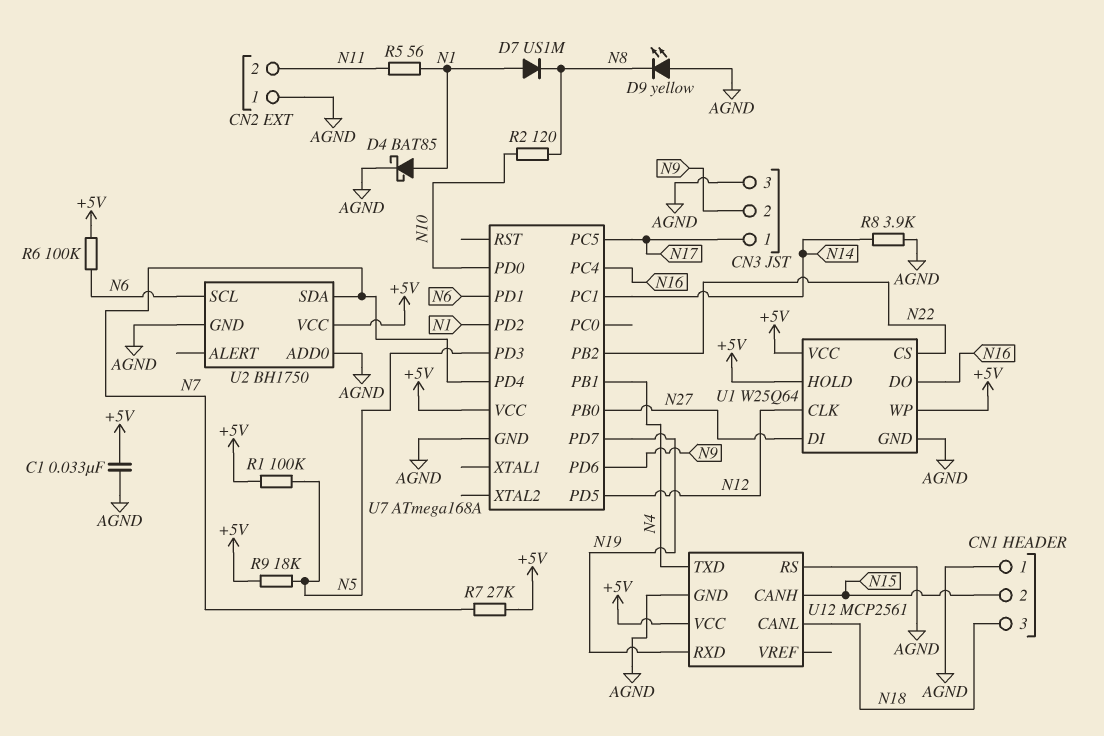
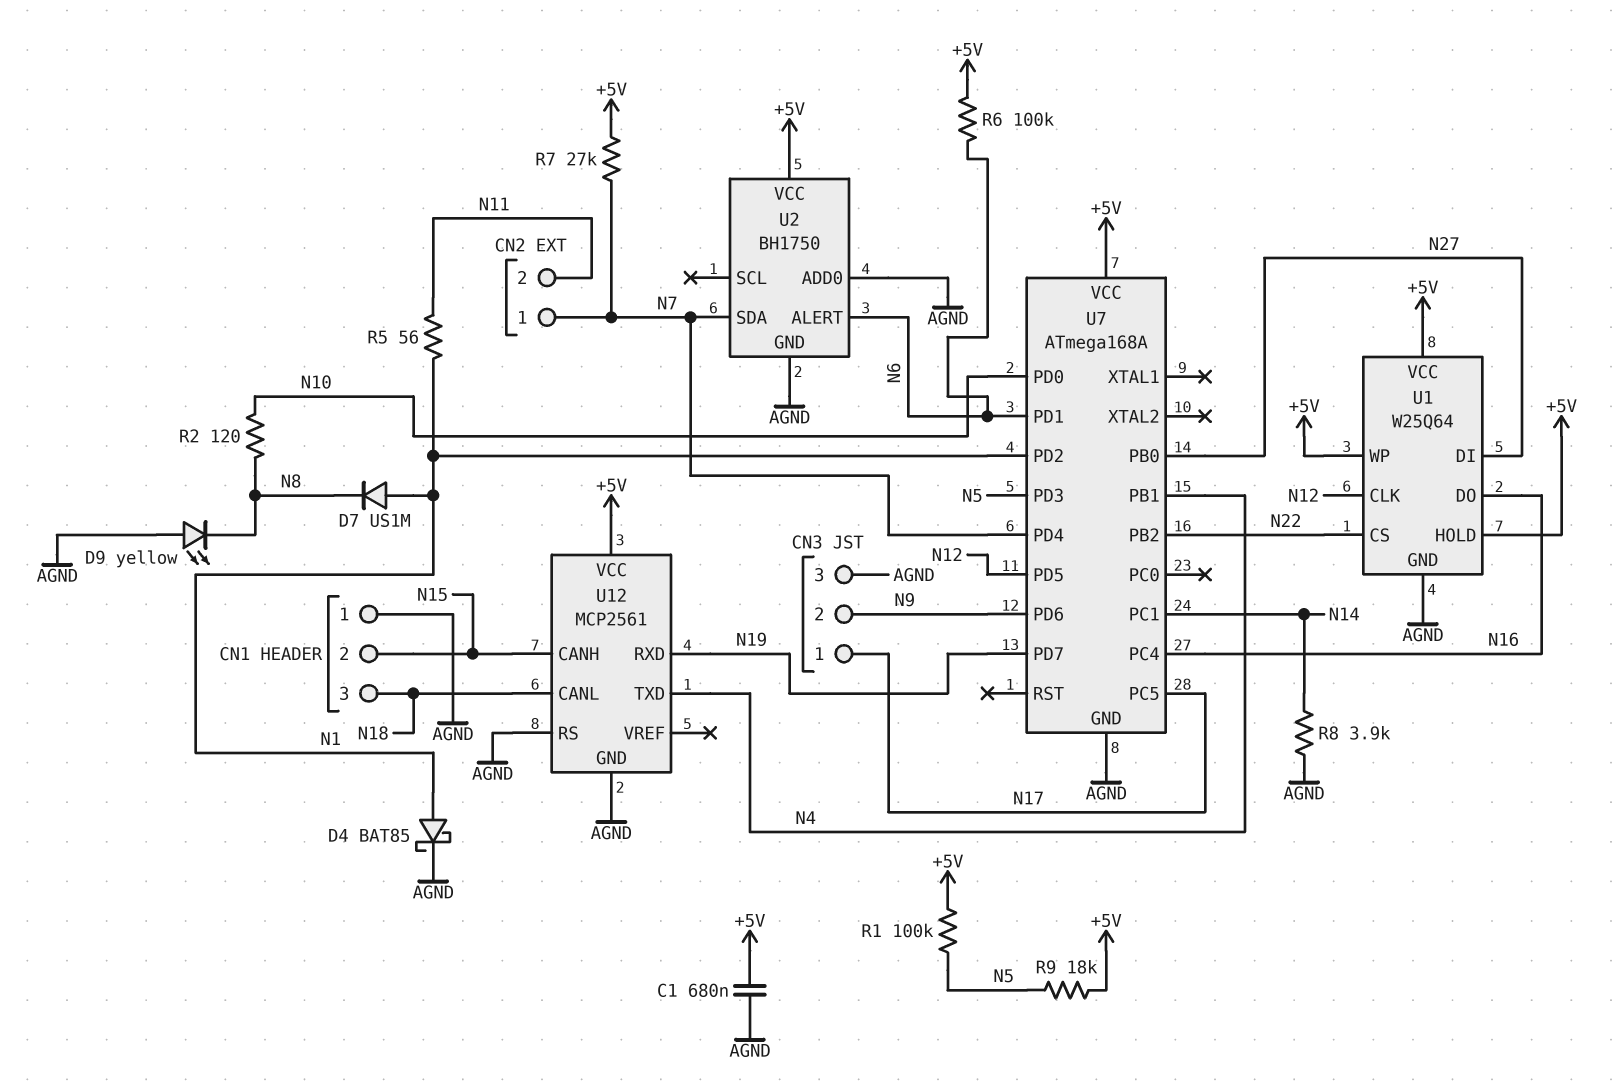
C1: 33nF (+5V, AGND) -> 680nF (+5V, AGND)
CN2 pin 1: AGND -> N7
U2 pin ALERT: none -> N6
U2 pin SCL: N6 -> none

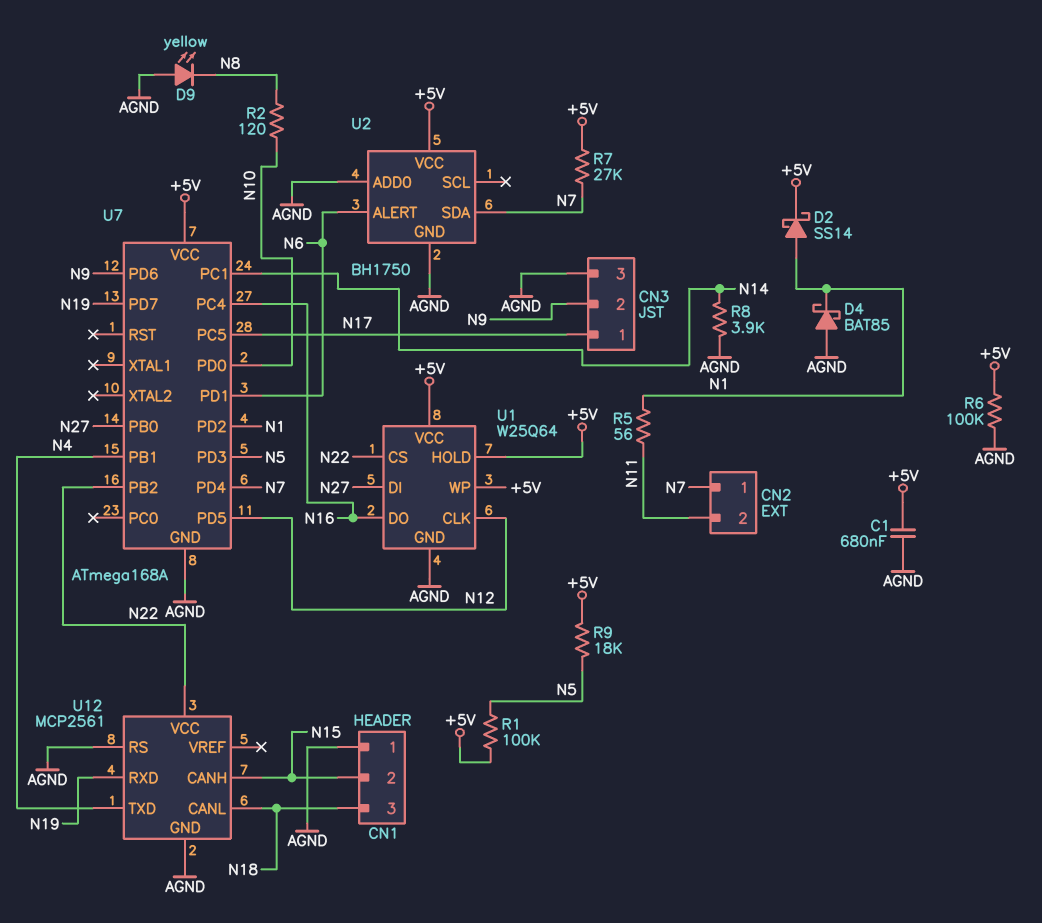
D2: none -> schottky SS14 (A N1, K +5V)
D4: schottky BAT85 (A N1, K AGND) -> schottky BAT85 (A AGND, K N1)
D7: diode US1M (A N1, K N8) -> none
R6: 100k (+5V, N6) -> 100k (+5V, AGND)
U12 pin VCC: +5V -> N22

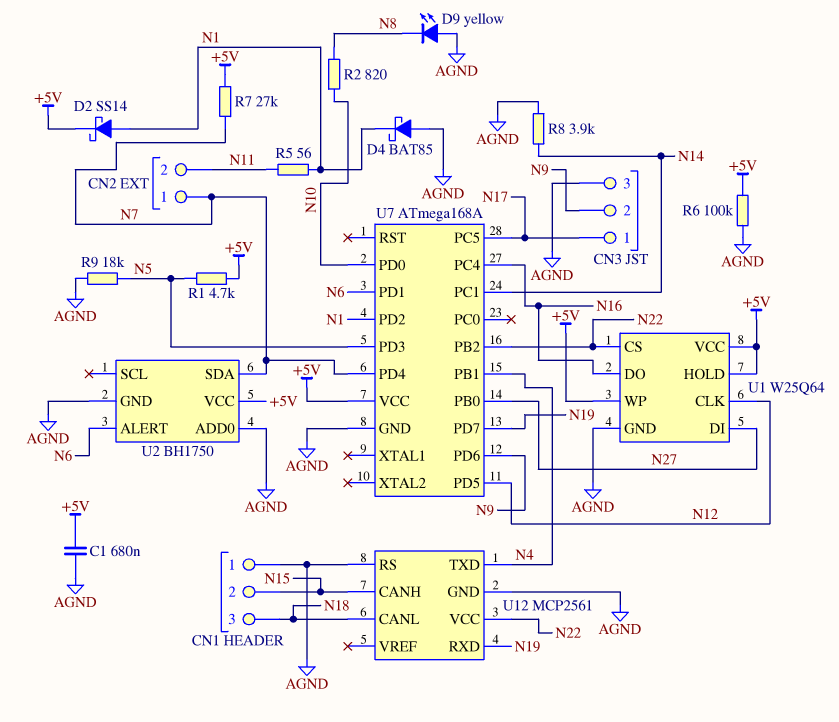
R1: 100k (+5V, N5) -> 4.7k (+5V, N5)
R2: 120 (N8, N10) -> 820 (N8, N10)
R9: 18k (+5V, N5) -> 18k (AGND, N5)

